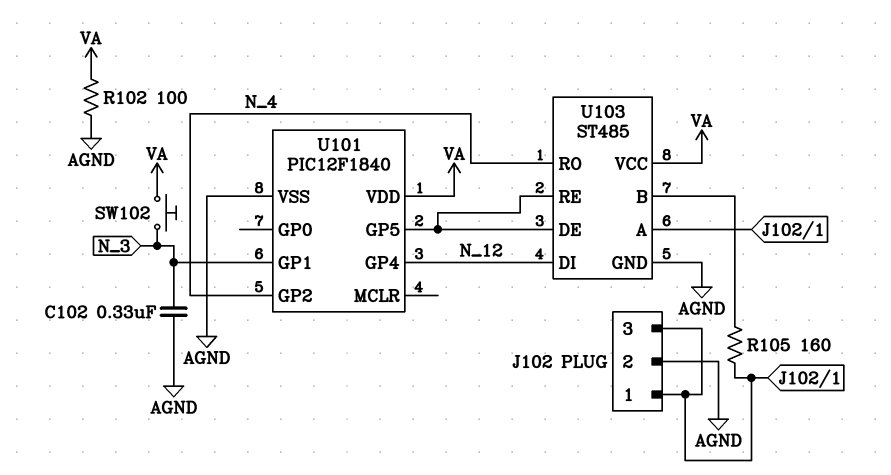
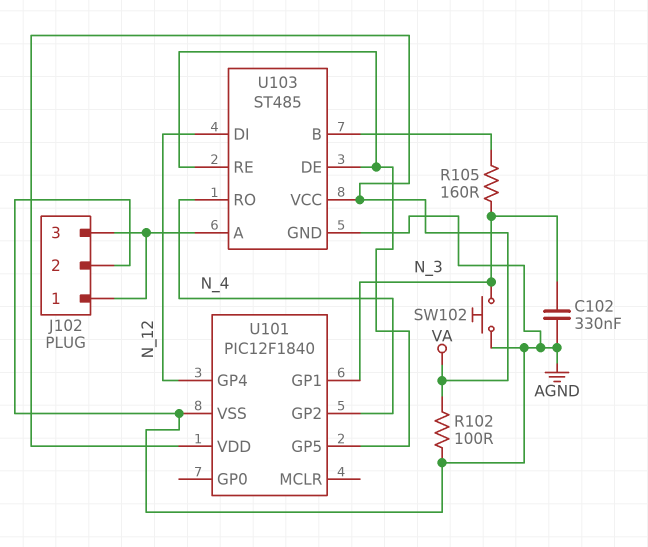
R105: 160 (J102/1, U103/B) -> 160 (N_3, U103/B)
SW102: button (N_3, VA) -> button (AGND, N_3)

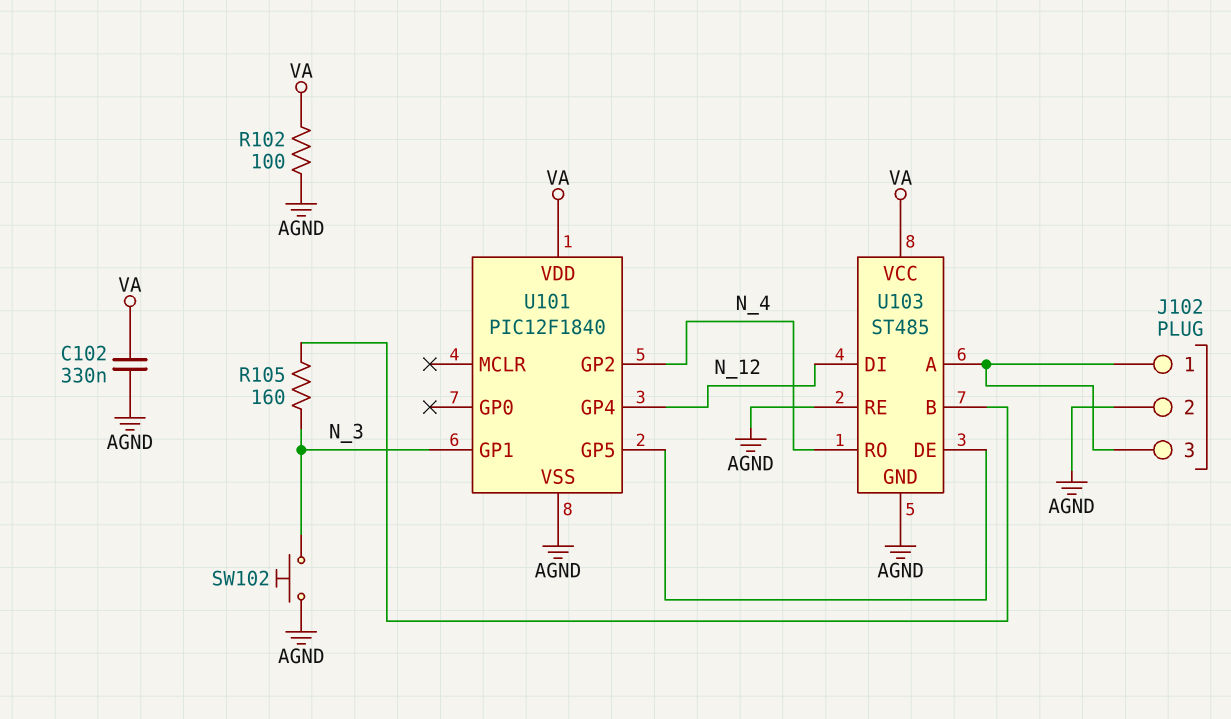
C102: 330nF (AGND, N_3) -> 330nF (AGND, VA)
U103 pin RE: U101/GP5 -> AGND

